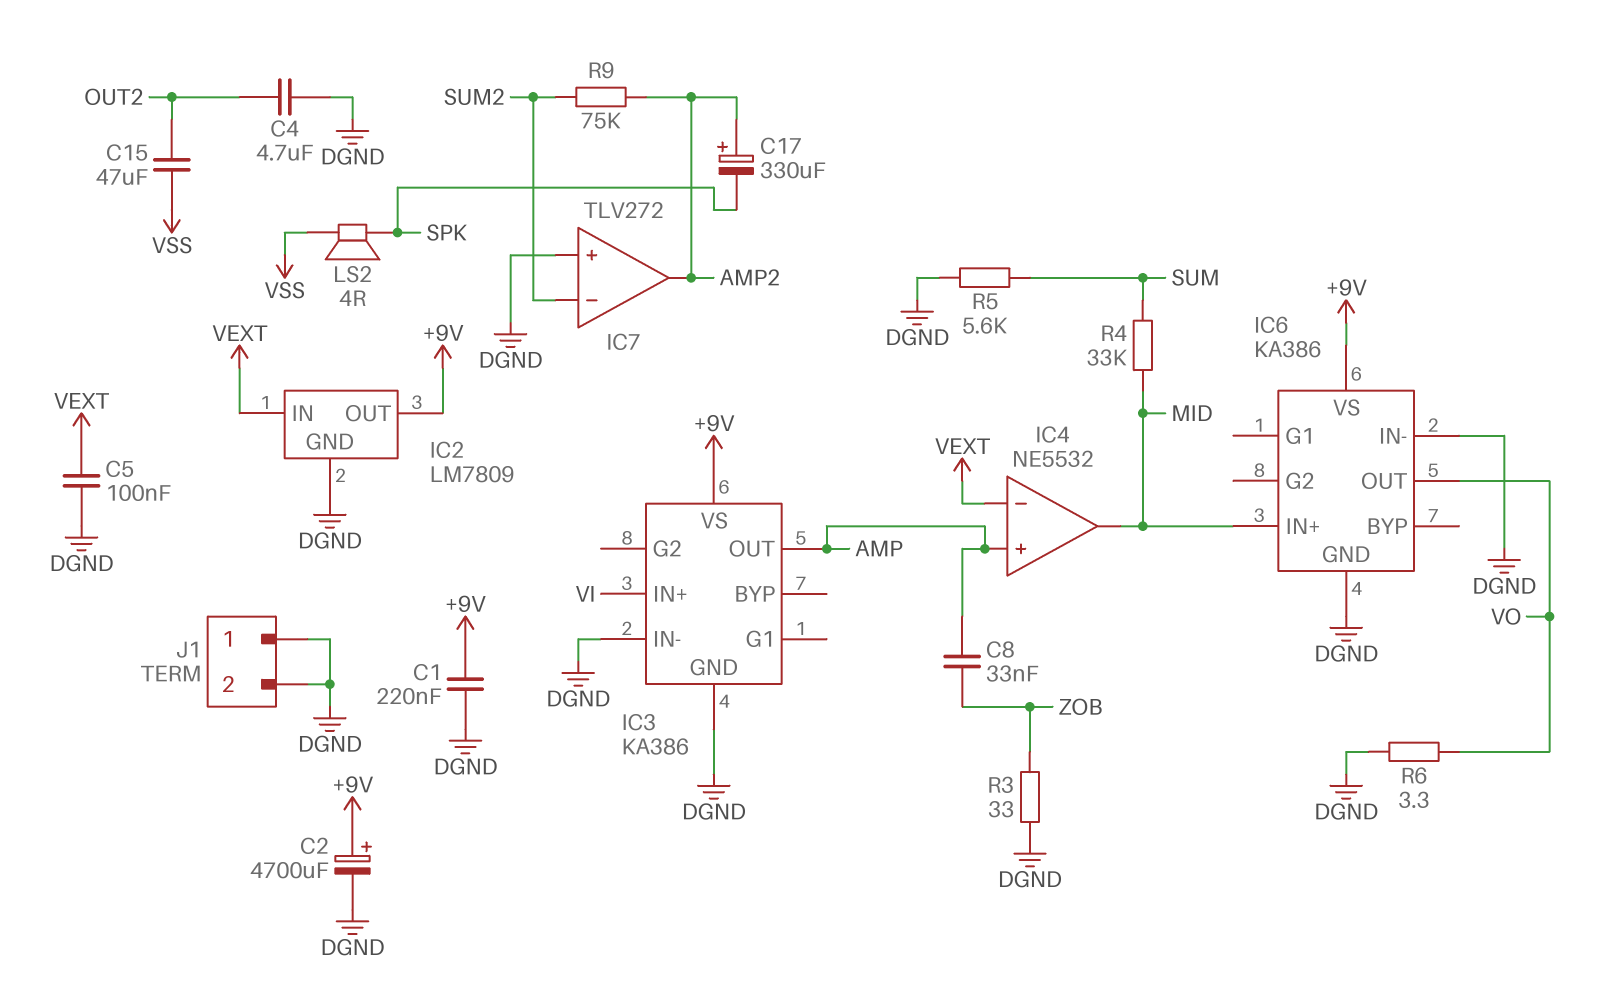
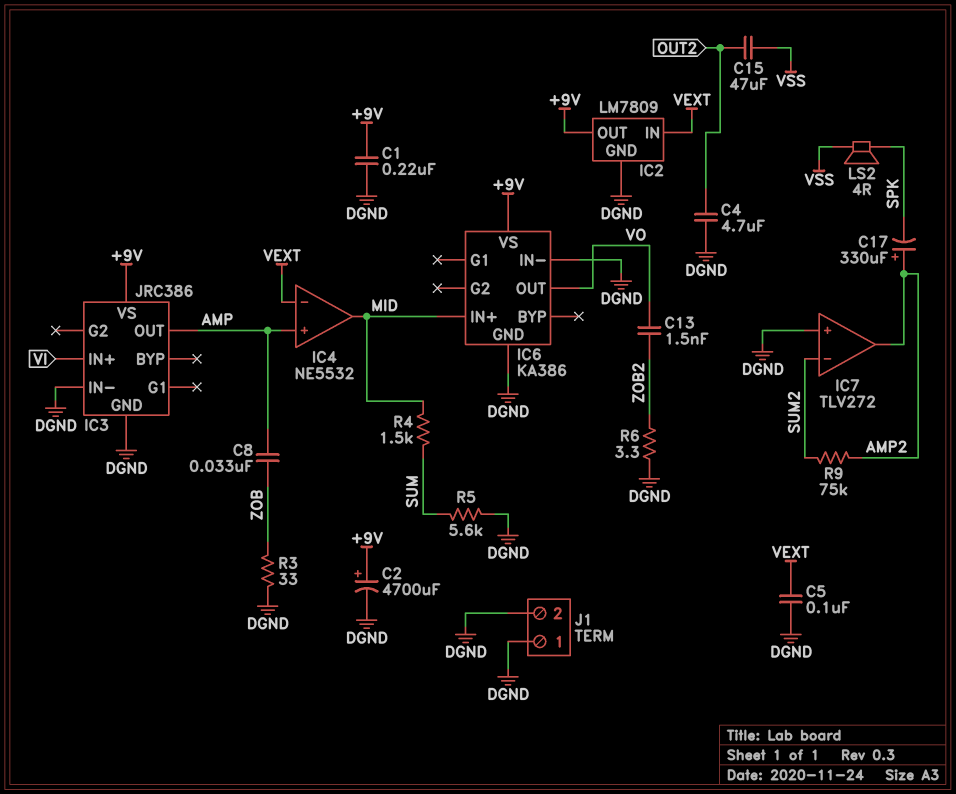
C13: none -> 1.5nF (VO, ZOB2)
IC3: KA386 -> JRC386
R4: 33k (MID, SUM) -> 1.5k (MID, SUM)
R6: 3.3 (DGND, VO) -> 3.3 (DGND, ZOB2)

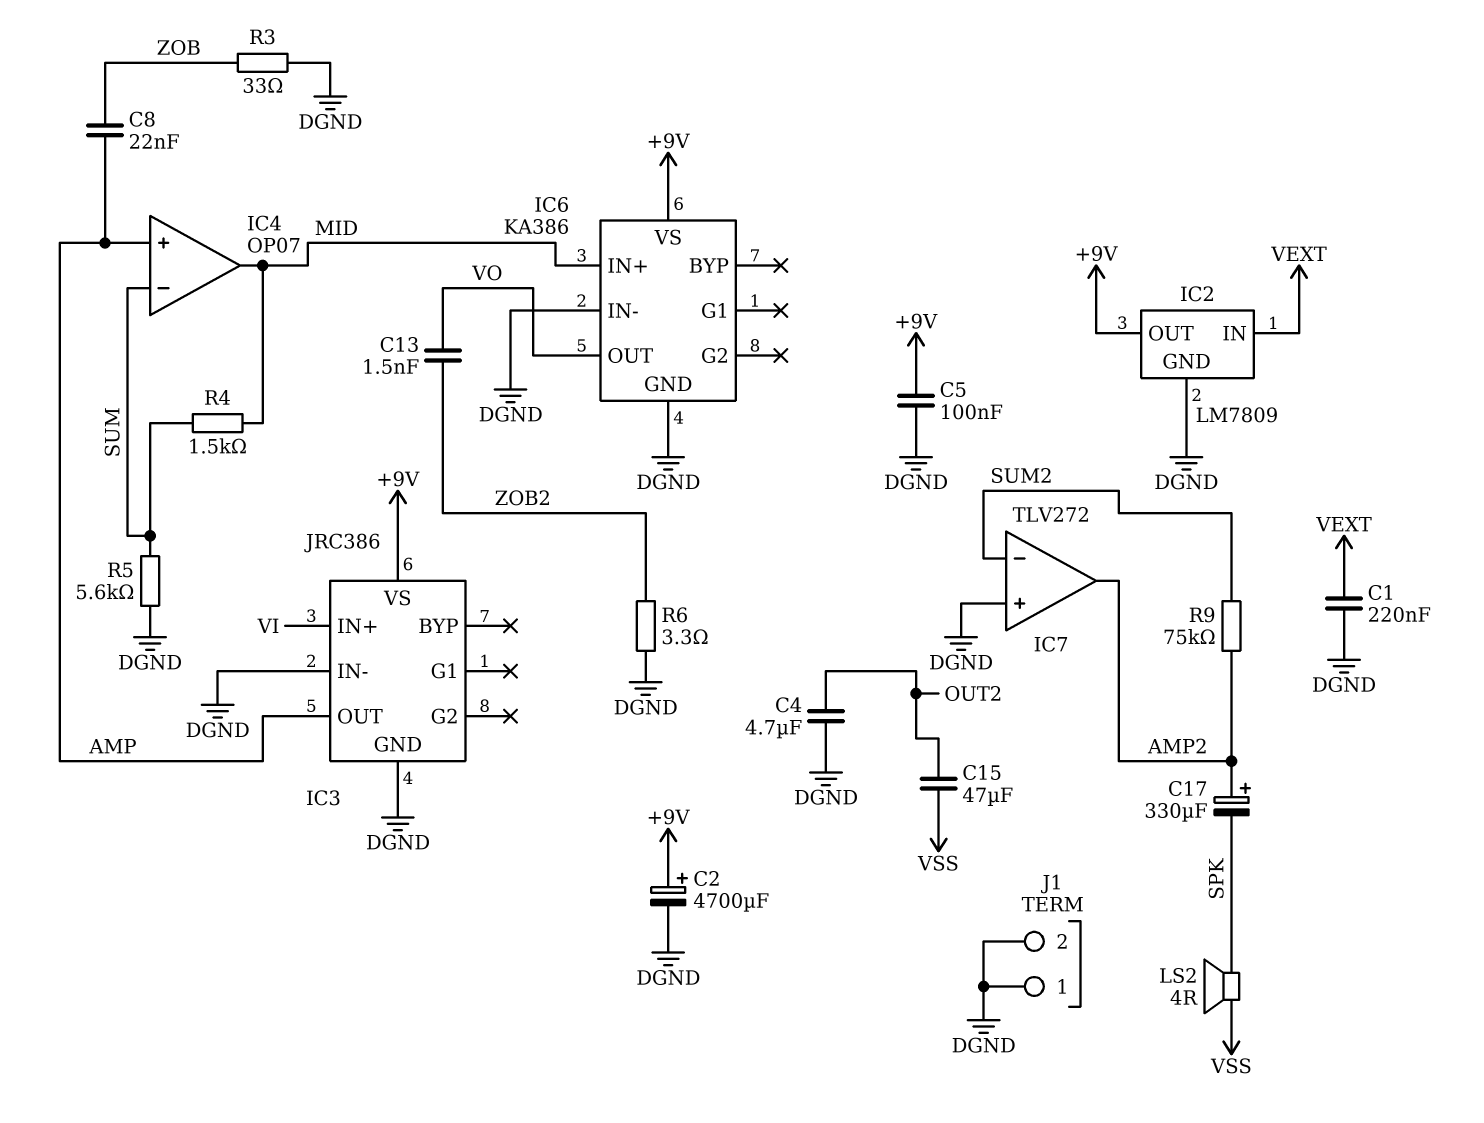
C1: 220nF (+9V, DGND) -> 220nF (DGND, VEXT)
C5: 100nF (DGND, VEXT) -> 100nF (+9V, DGND)
C8: 33nF (AMP, ZOB) -> 22nF (AMP, ZOB)
IC4: NE5532 -> OP07
IC4 pin in-: VEXT -> SUM

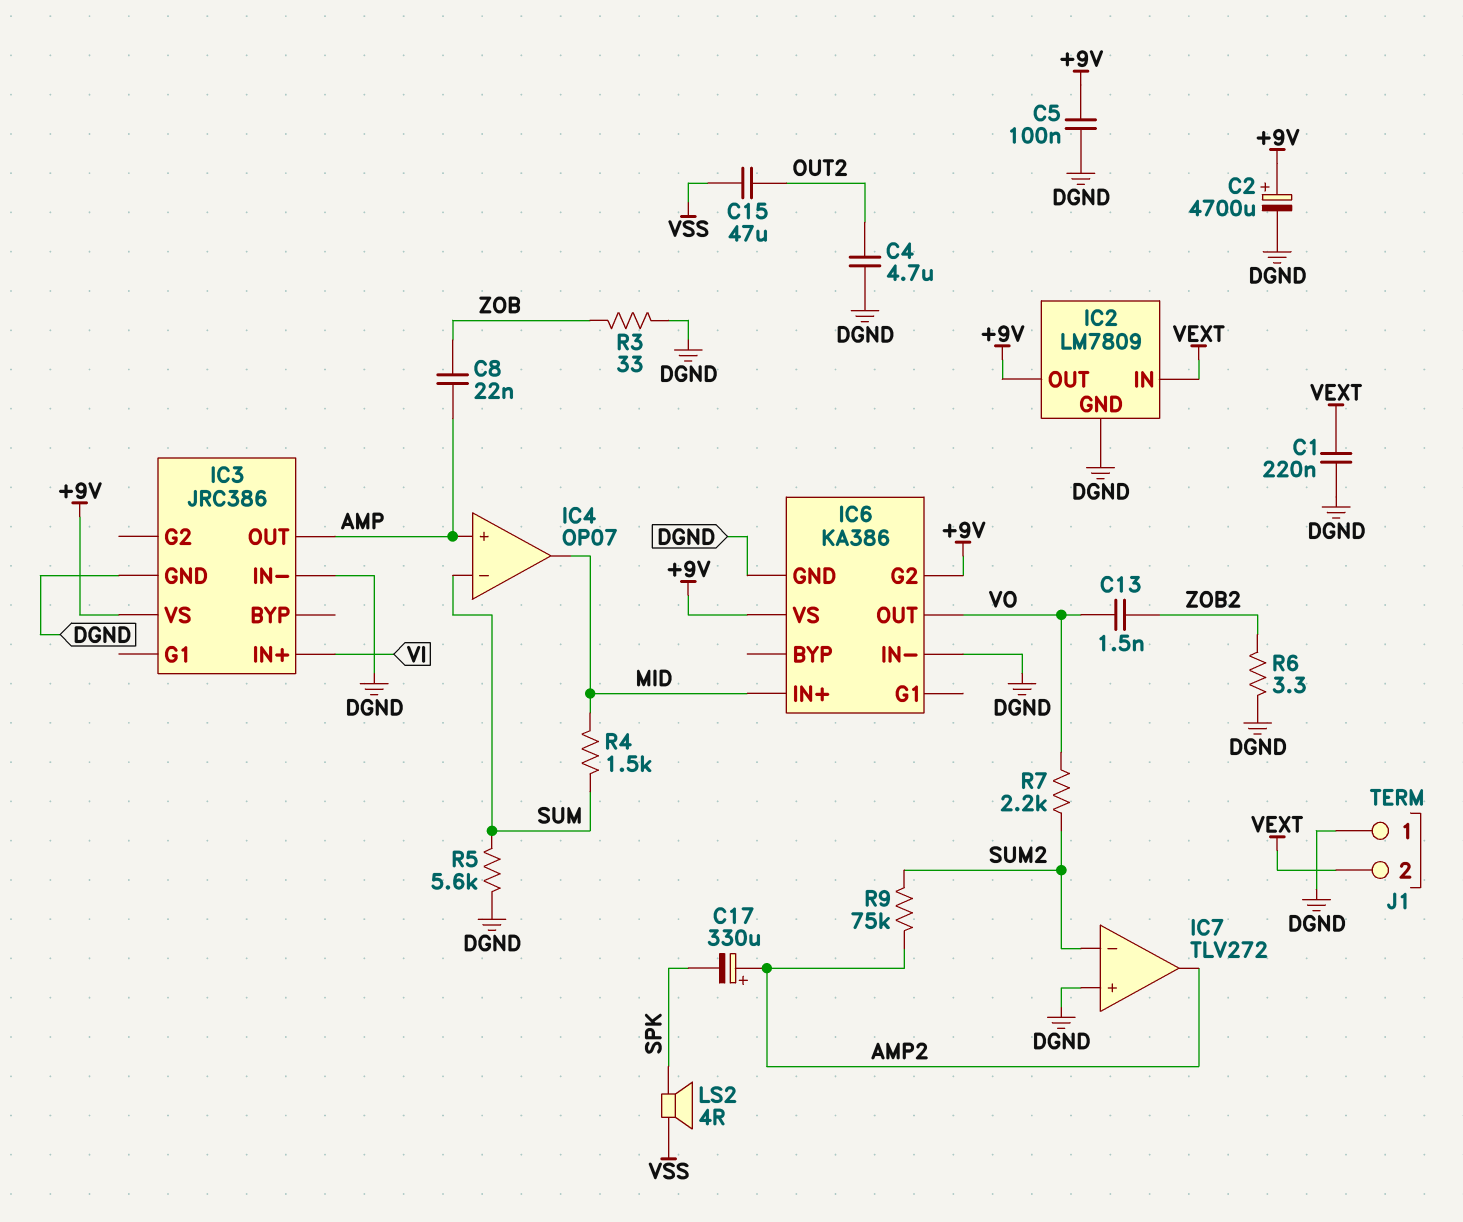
IC6 pin G2: none -> +9V
J1 pin 2: DGND -> VEXT
R7: none -> 2.2k (SUM2, VO)

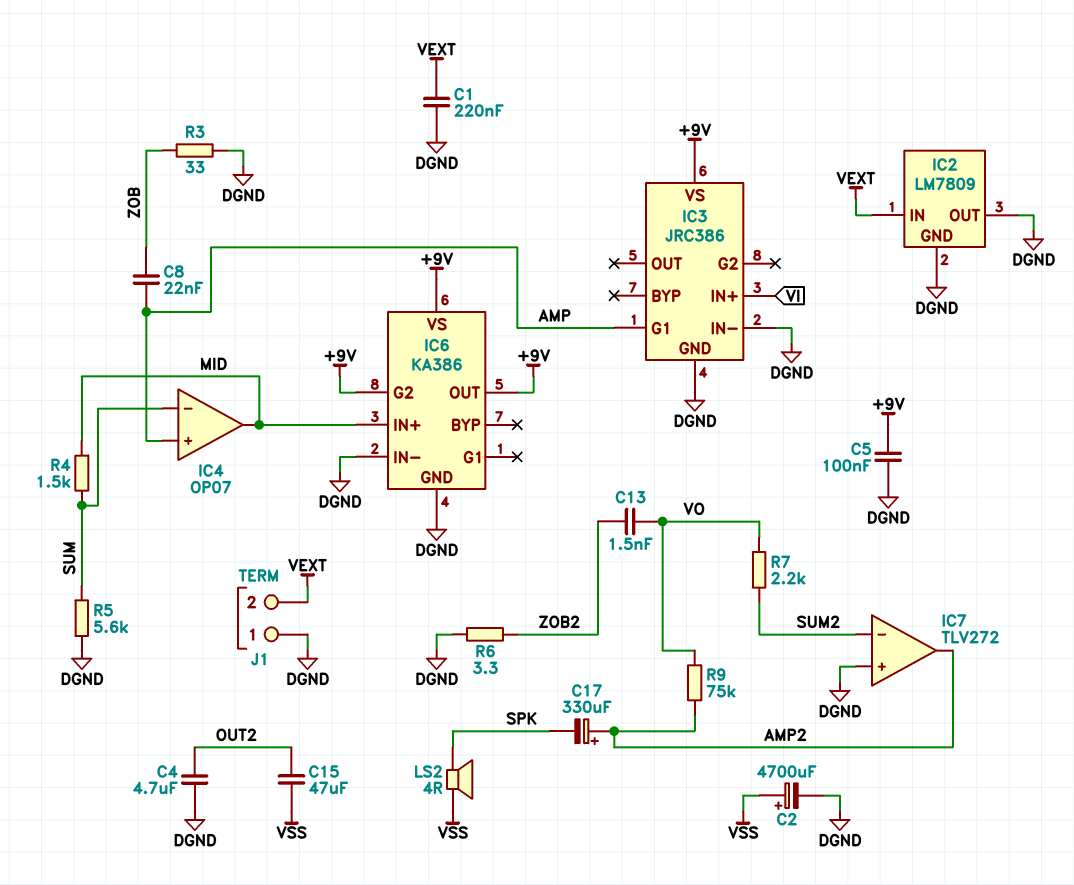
C2: 4700uF (plus +9V, minus DGND) -> 4700uF (plus VSS, minus DGND)
IC2 pin OUT: +9V -> DGND
IC3 pin G1: none -> AMP
IC3 pin OUT: AMP -> none
IC6 pin OUT: VO -> +9V
R9: 75k (AMP2, SUM2) -> 75k (AMP2, VO)

